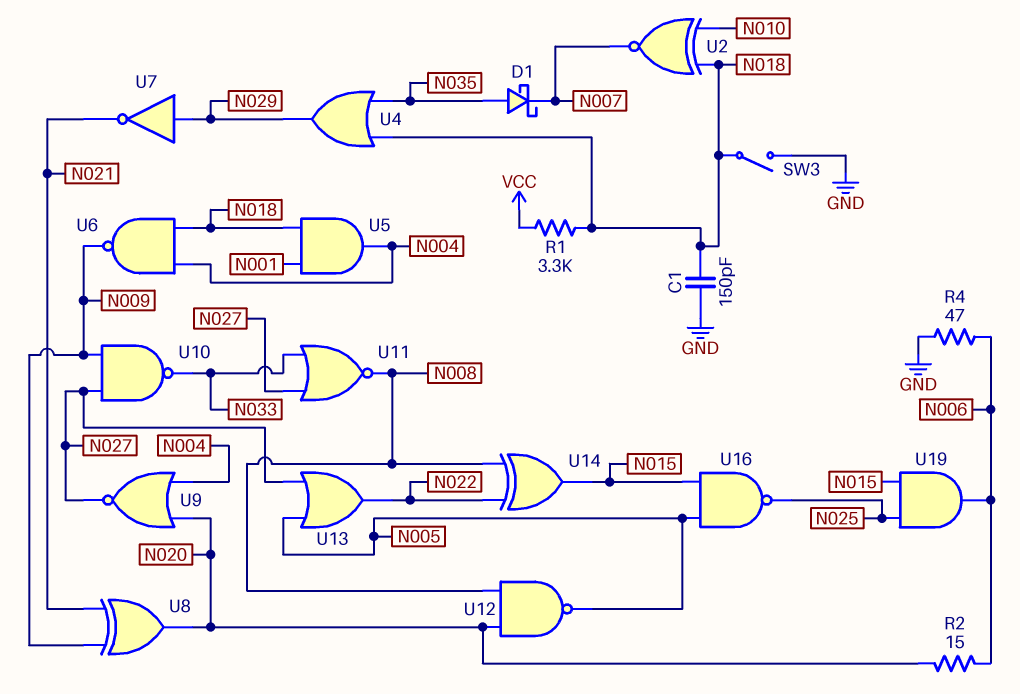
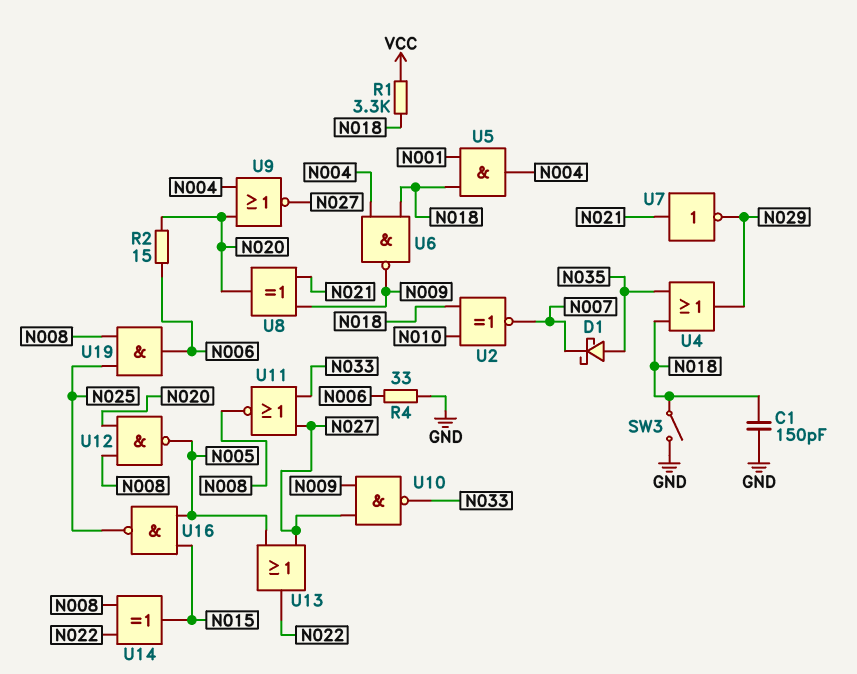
R4: 47 (GND, N006) -> 33 (GND, N006)
U7: NOT (in N029, out N021) -> NOT (in N021, out N029)
U19: AND (in N015, in N025, out N006) -> AND (in N008, in N025, out N006)

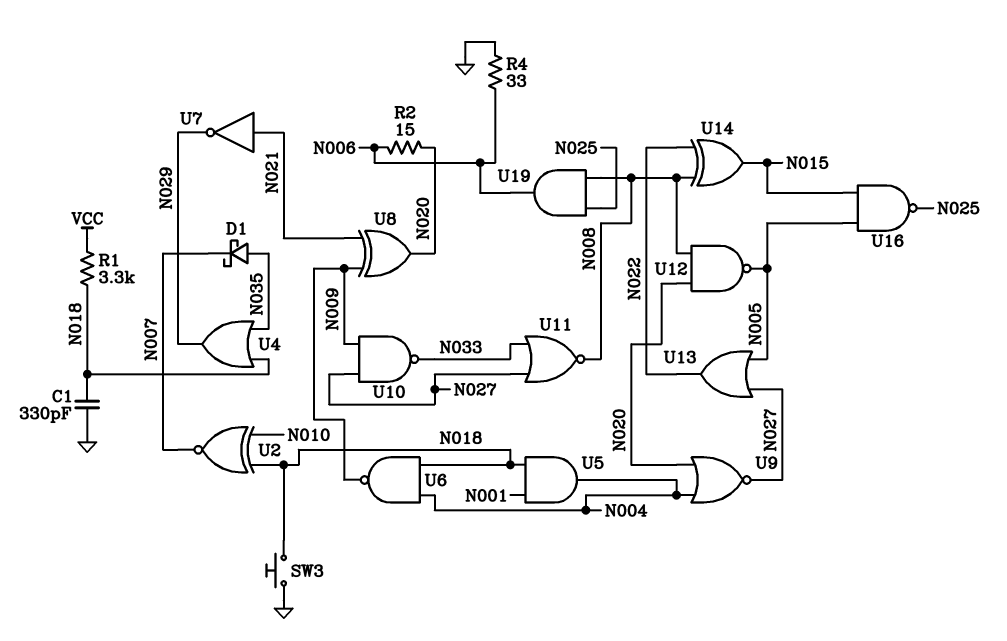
C1: 150pF (GND, N018) -> 330pF (GND, N018)
SW3: switch (GND, N018) -> button (GND, N018)

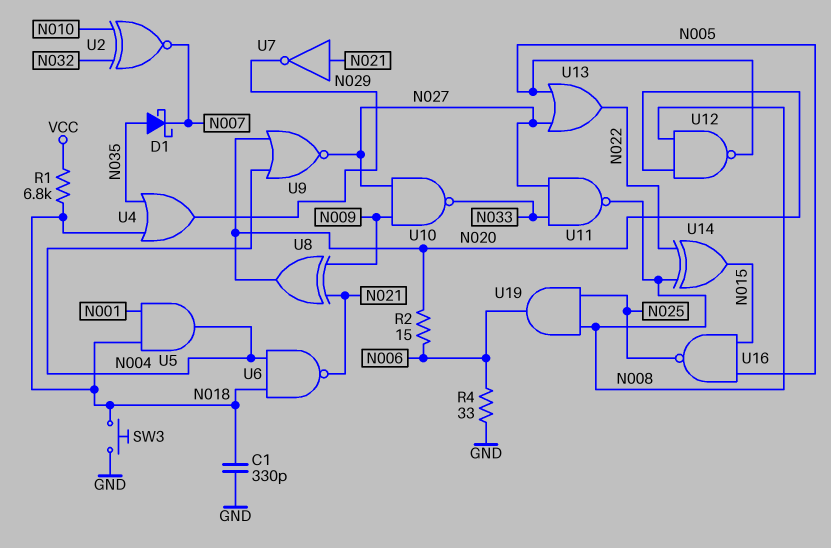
R1: 3.3k (N018, VCC) -> 6.8k (N018, VCC)
U2: XNOR (in N010, in N018, out N007) -> XNOR (in N010, in N032, out N007)
U6: NAND (in N004, in N018, out N009) -> NAND (in N004, in N018, out N021)
U11: NOR (in N027, in N033, out N008) -> NAND (in N027, in N033, out N008)

